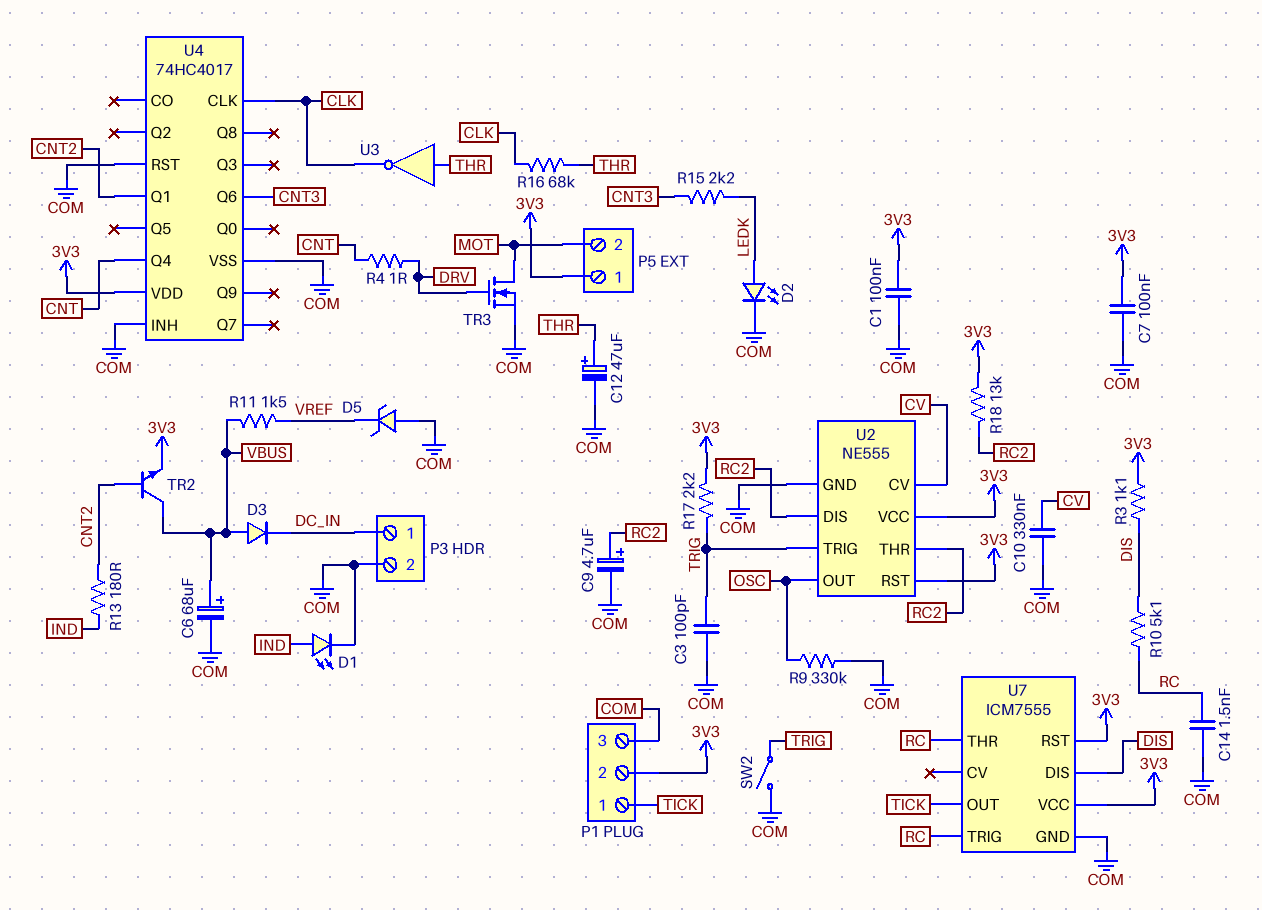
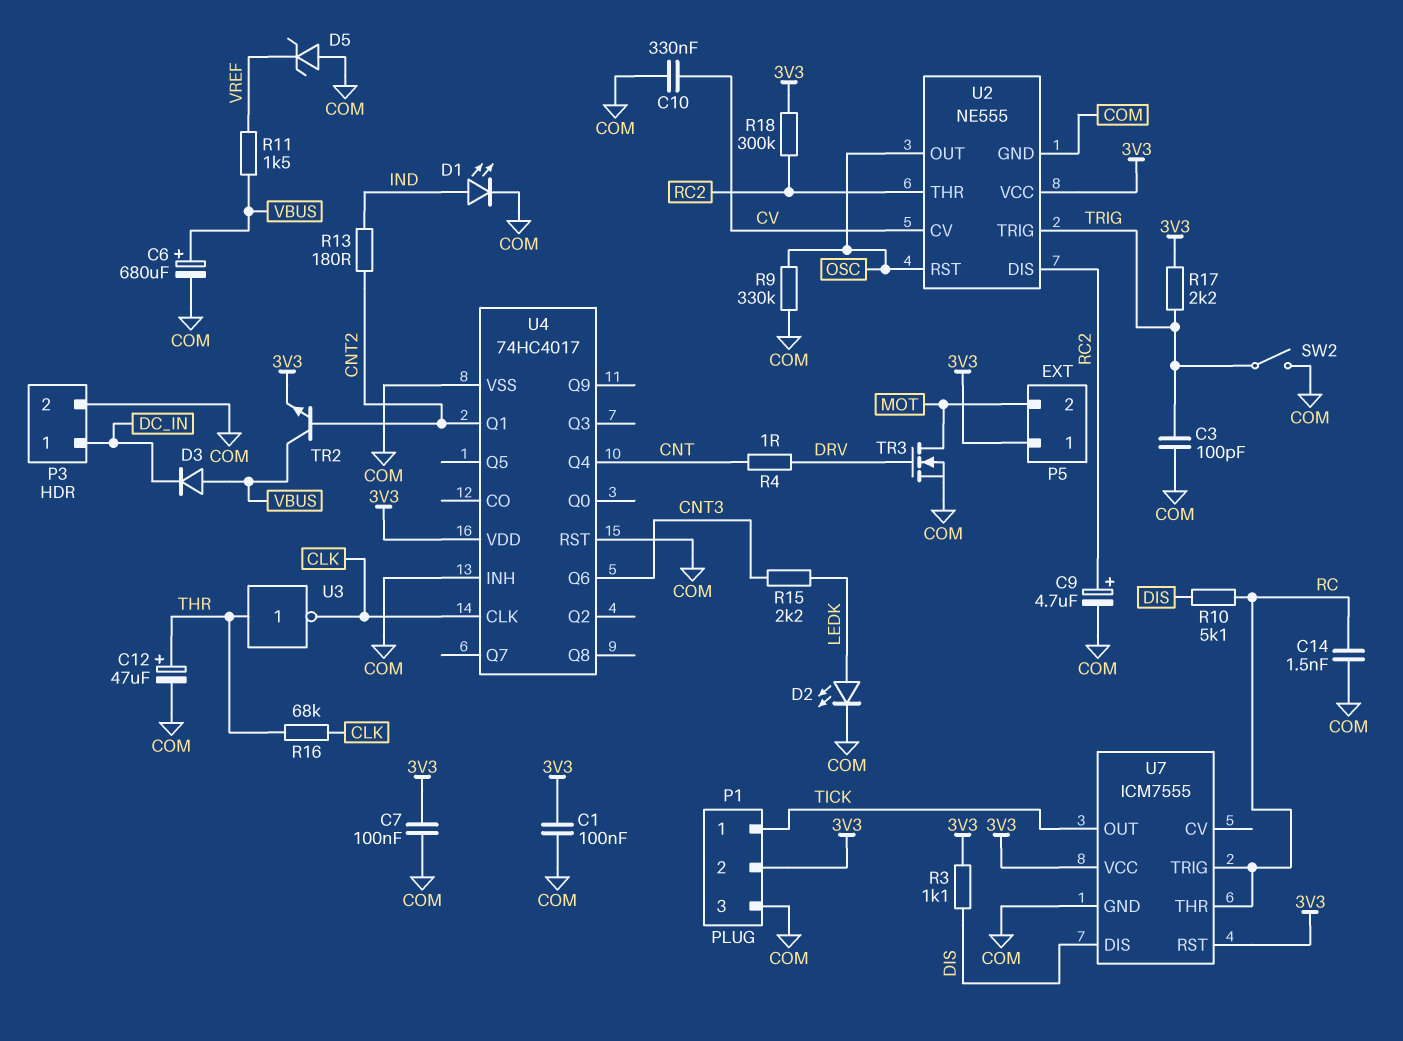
C6: 68uF (plus VBUS, minus COM) -> 680uF (plus VBUS, minus COM)
R18: 13k (3V3, RC2) -> 300k (3V3, RC2)
U2 pin RST: 3V3 -> OSC

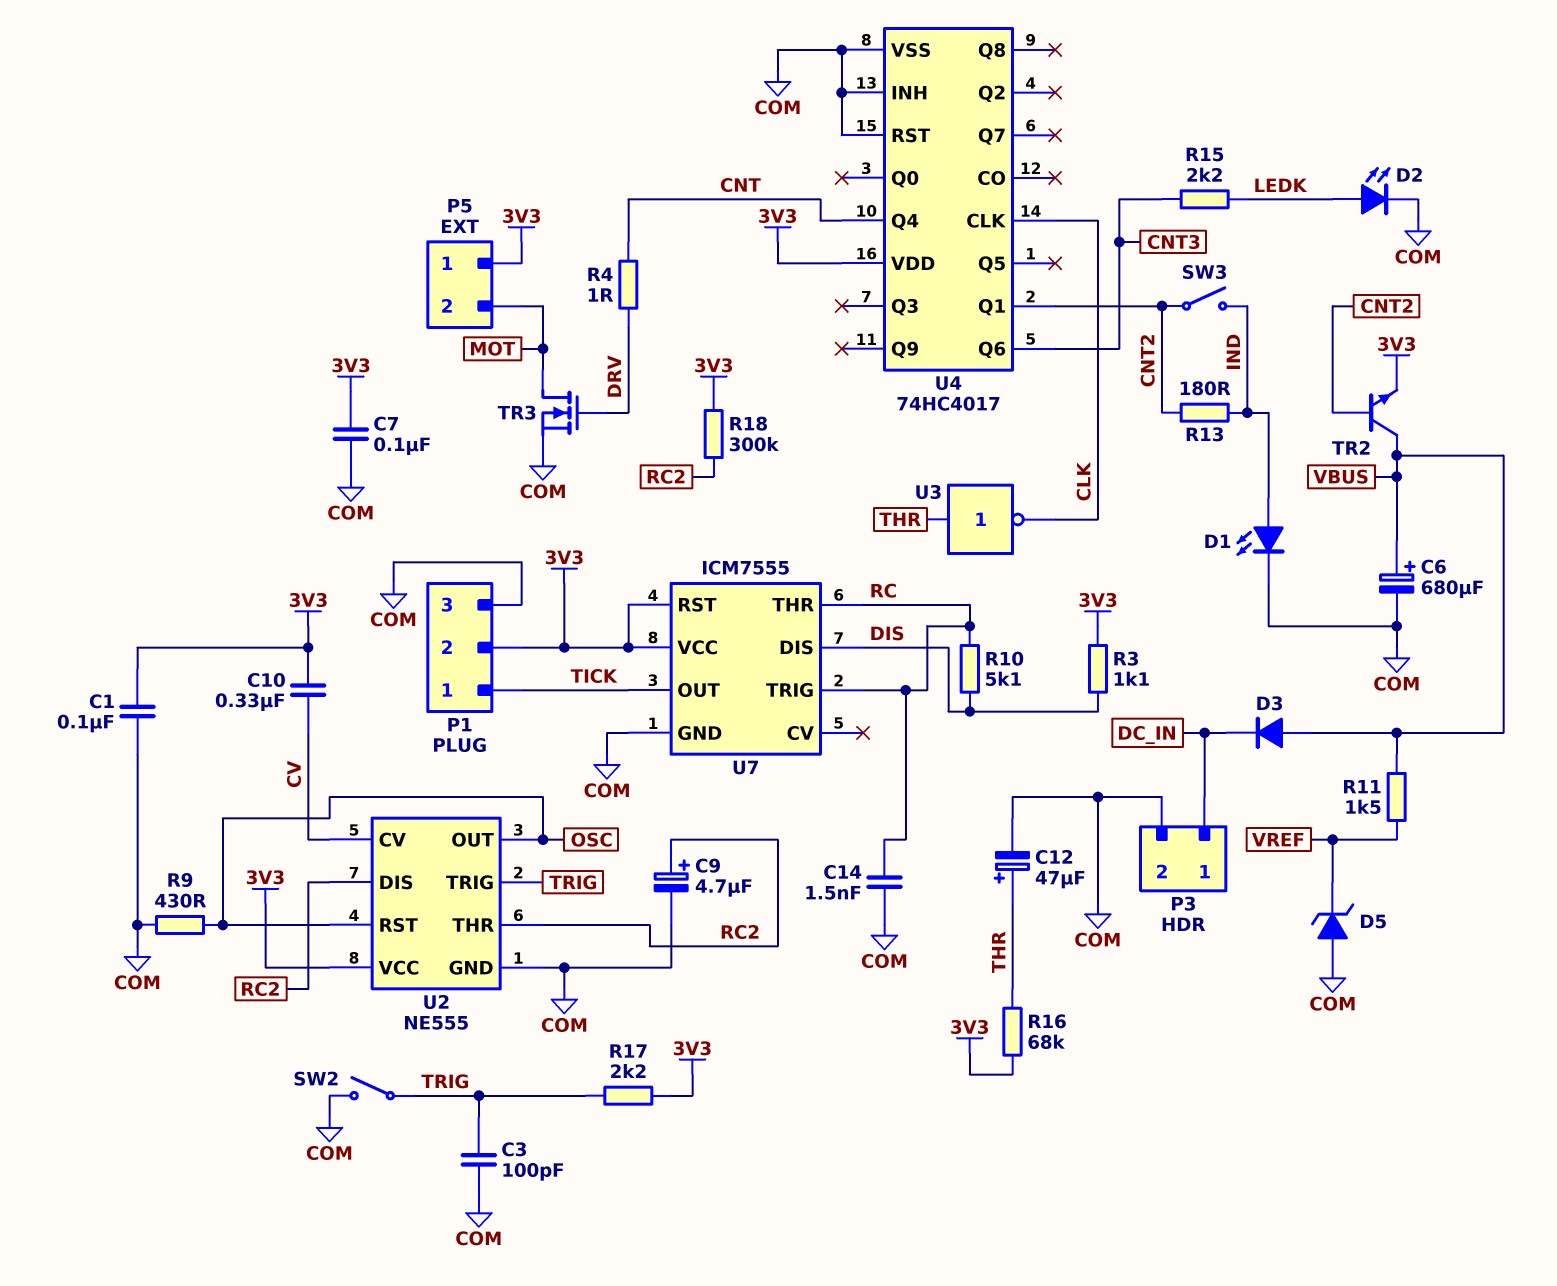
C10: 330nF (COM, CV) -> 330nF (3V3, CV)
R9: 330k (COM, OSC) -> 430 (COM, OSC)
R16: 68k (CLK, THR) -> 68k (3V3, THR)
SW3: none -> switch (CNT2, IND)

